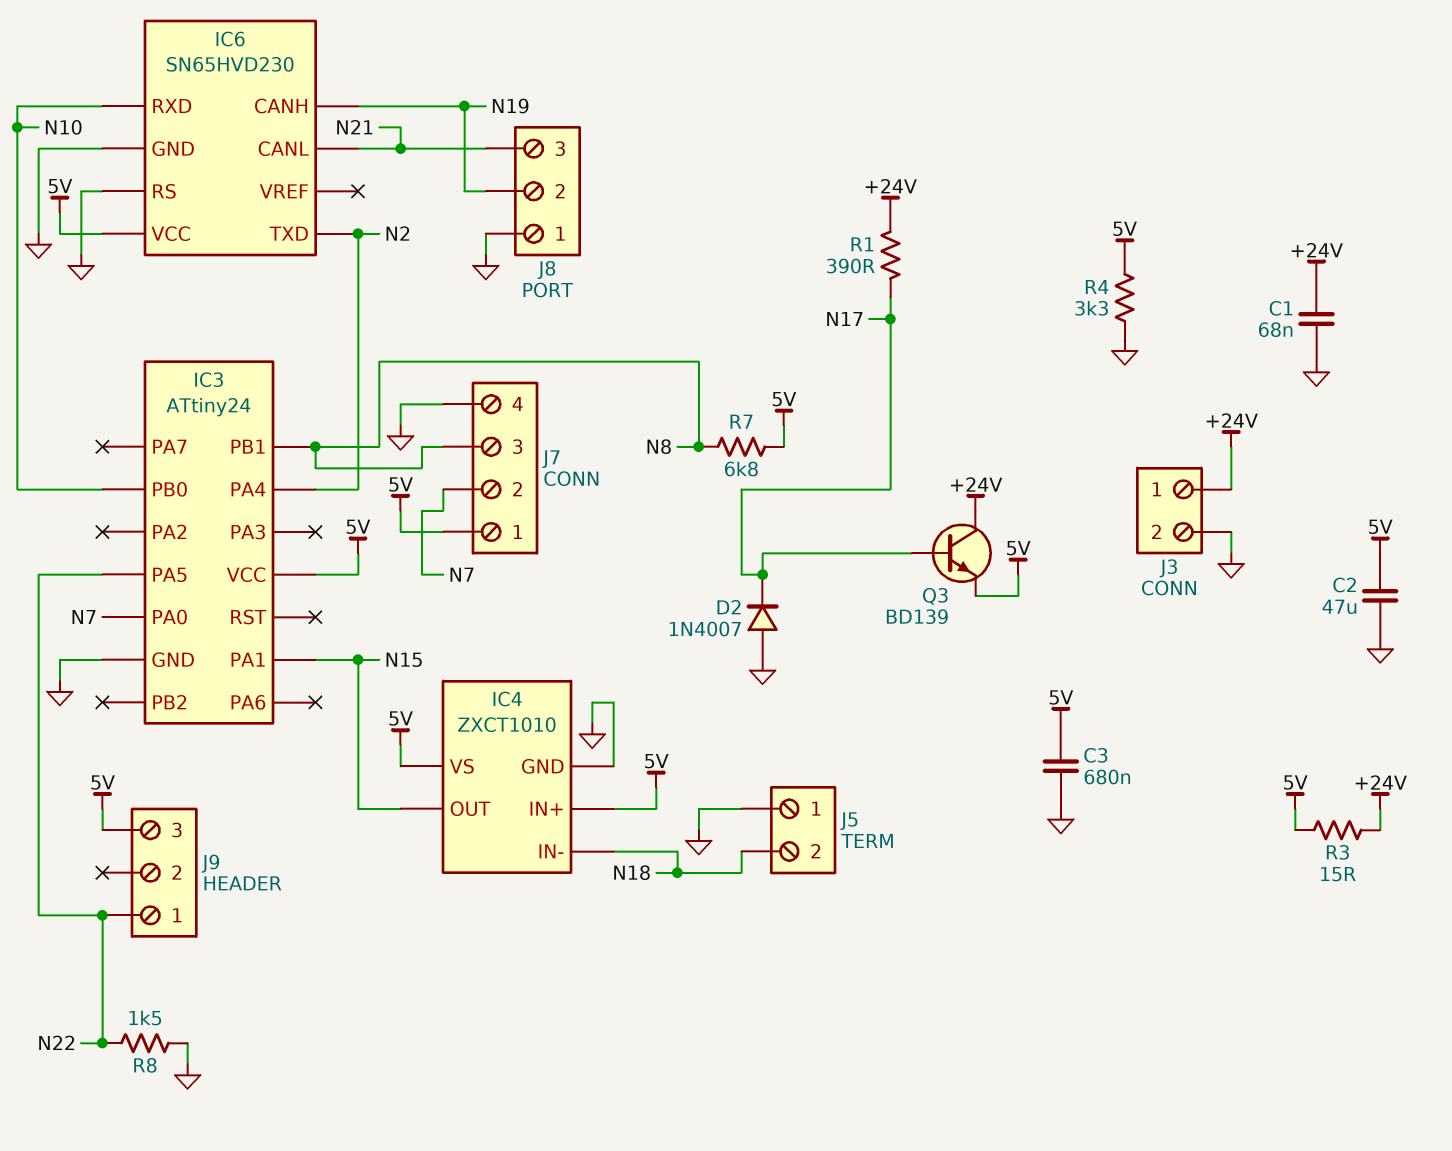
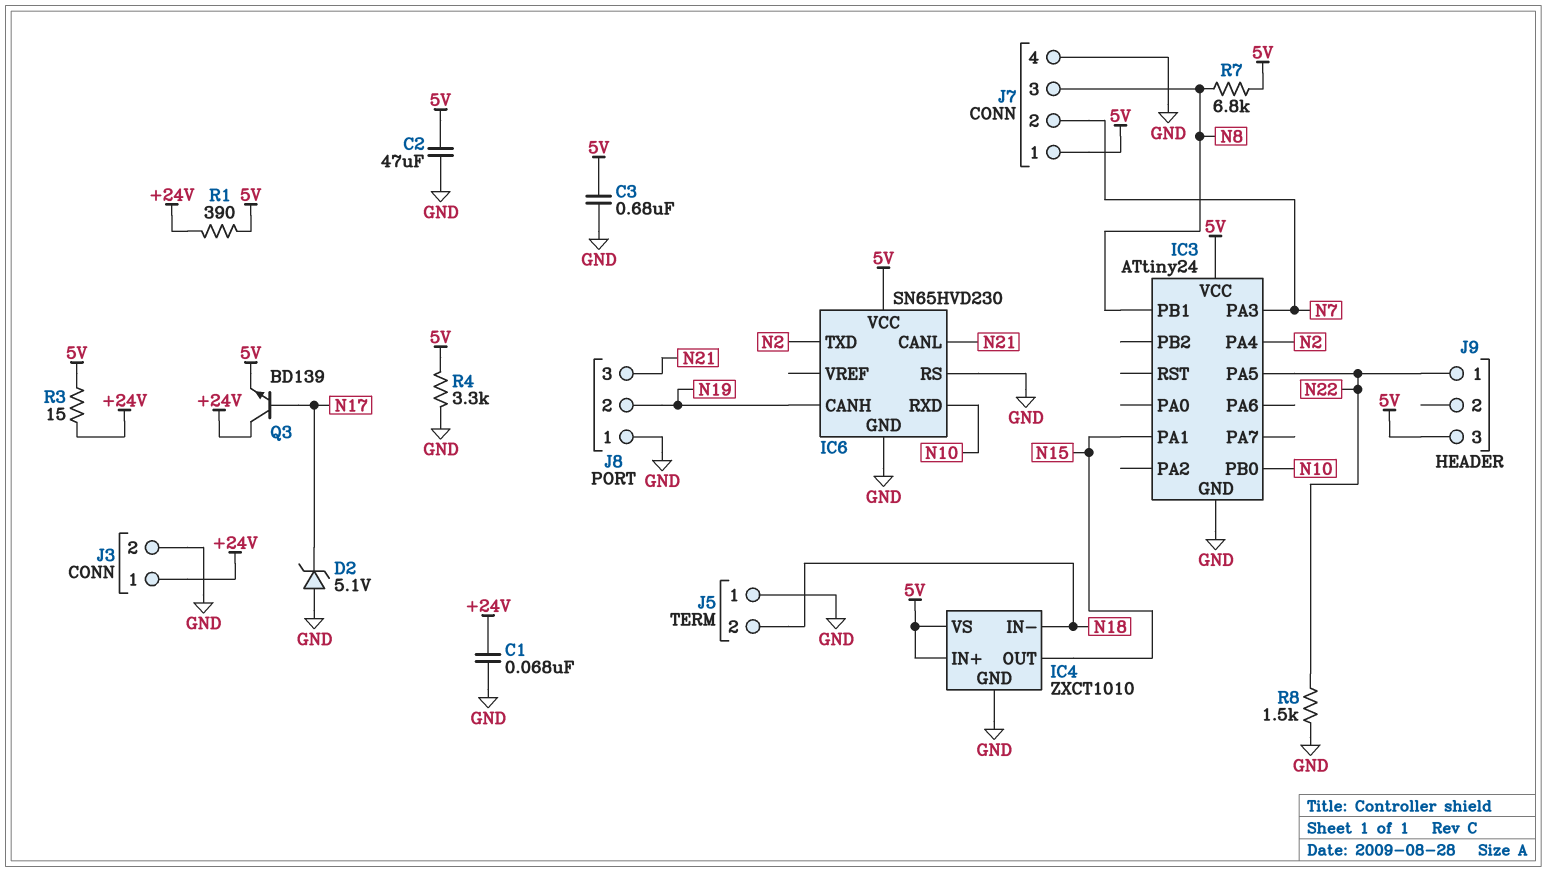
D2: diode 1N4007 (A GND, K N17) -> zener 5.1V (A GND, K N17)
IC3 pin PA0: N7 -> none
IC3 pin PA3: none -> N7
R1: 390 (+24V, N17) -> 390 (+24V, 5V)

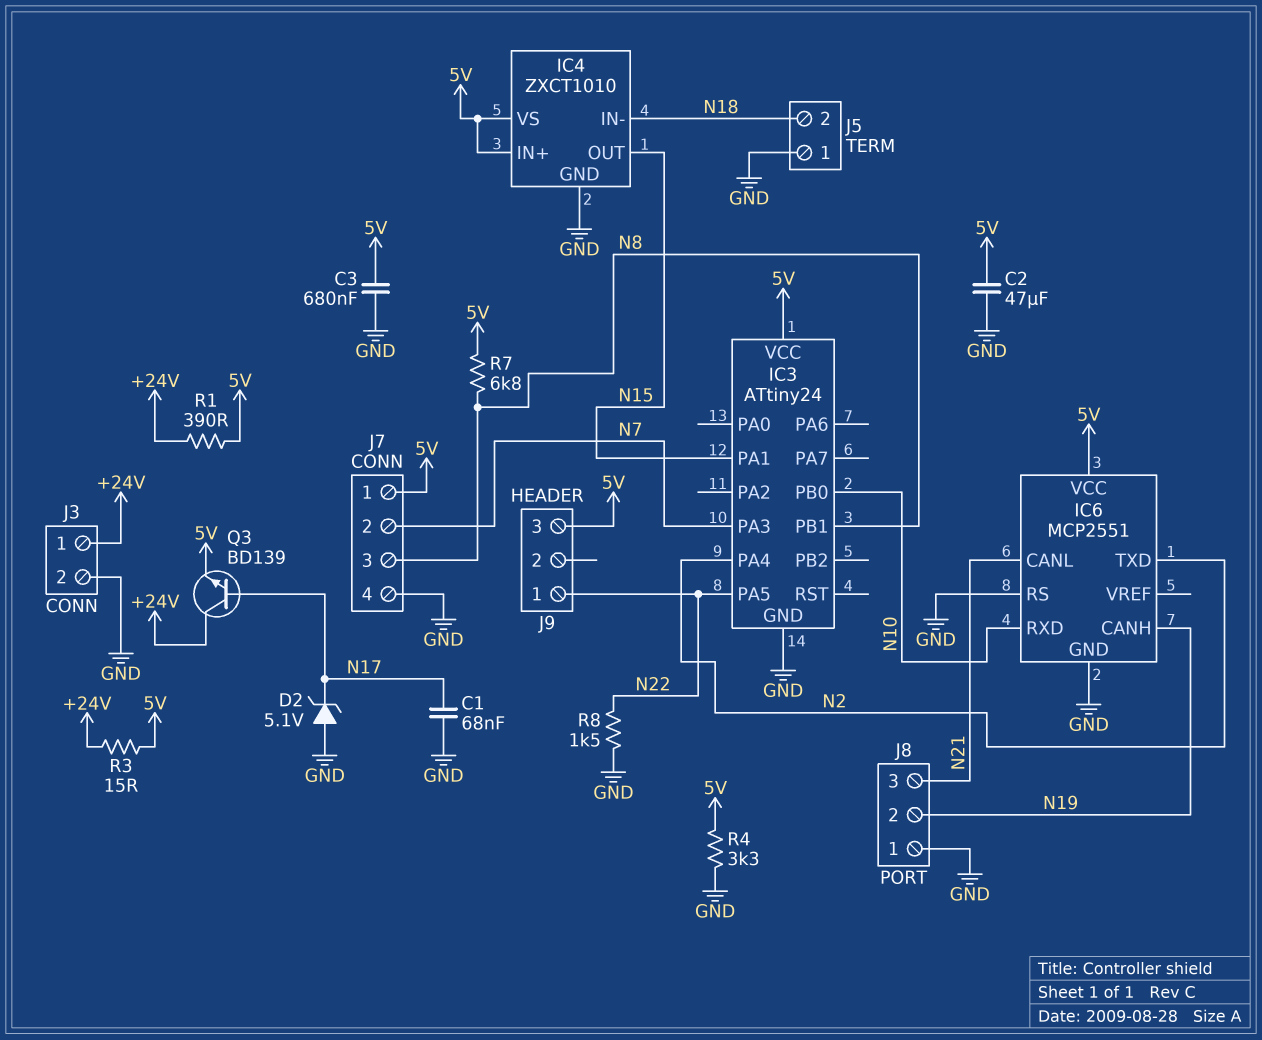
C1: 68nF (+24V, GND) -> 68nF (GND, N17)
IC6: SN65HVD230 -> MCP2551

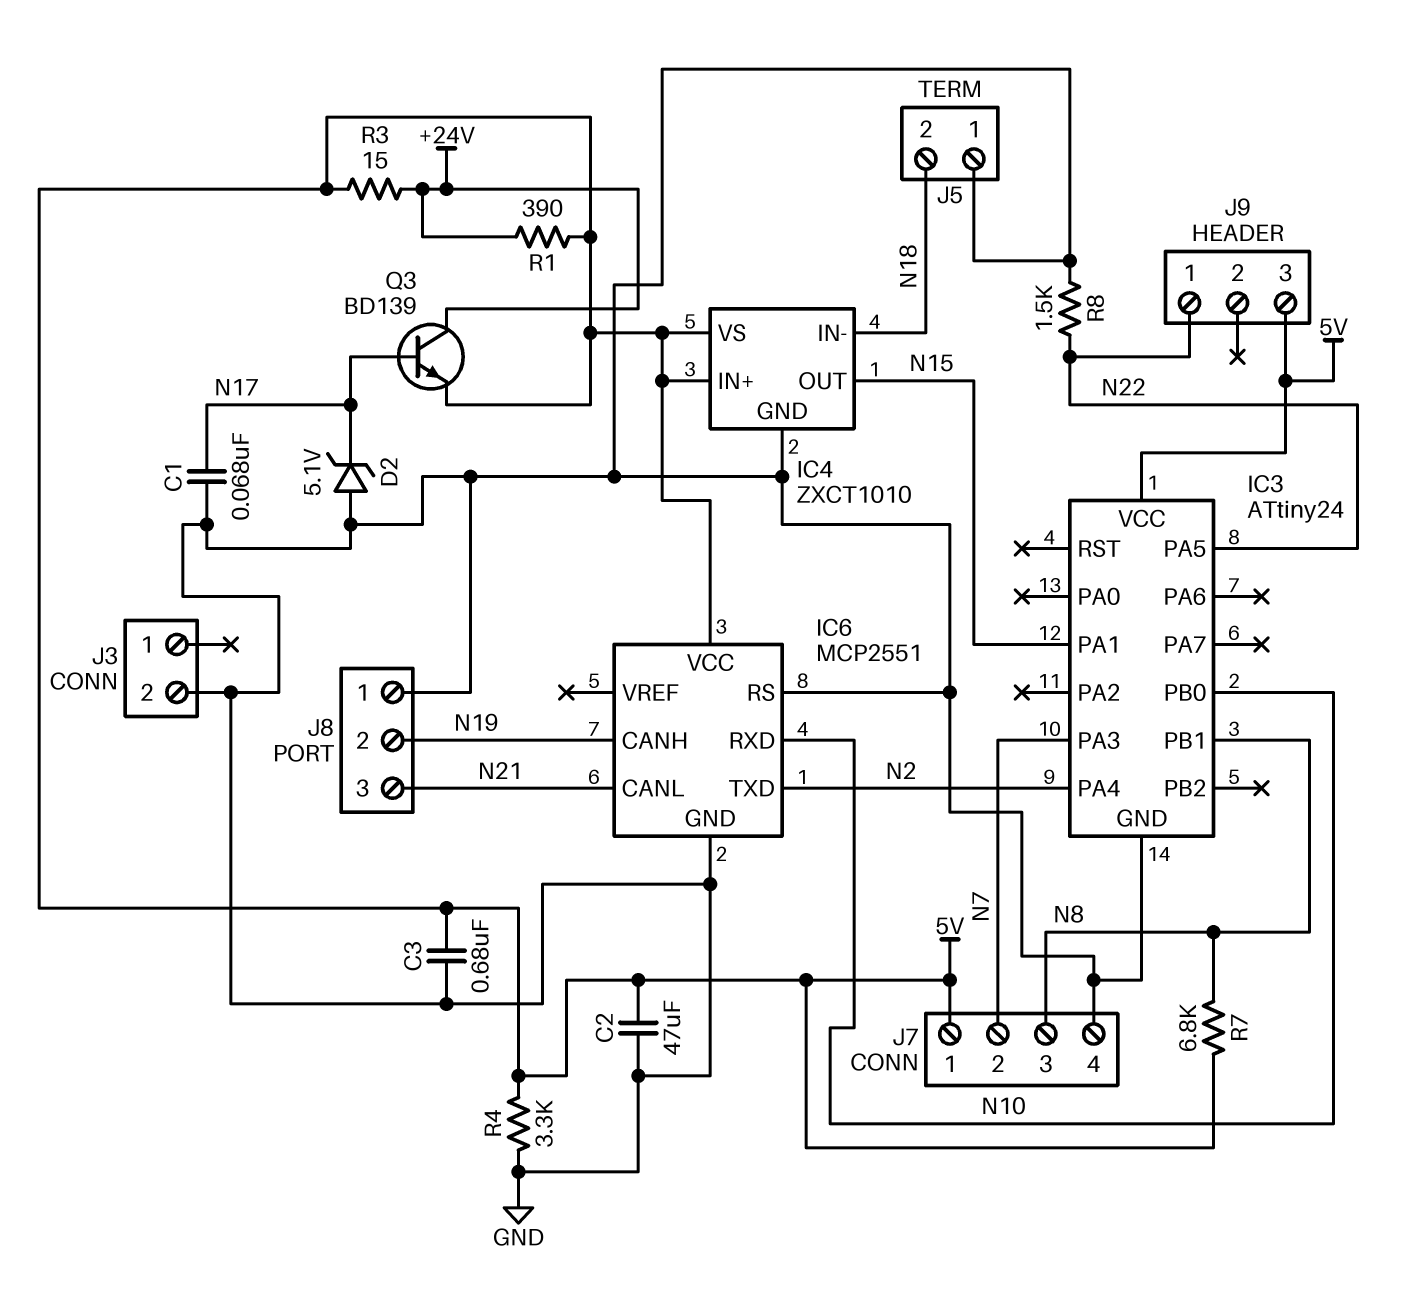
J3 pin 1: +24V -> none

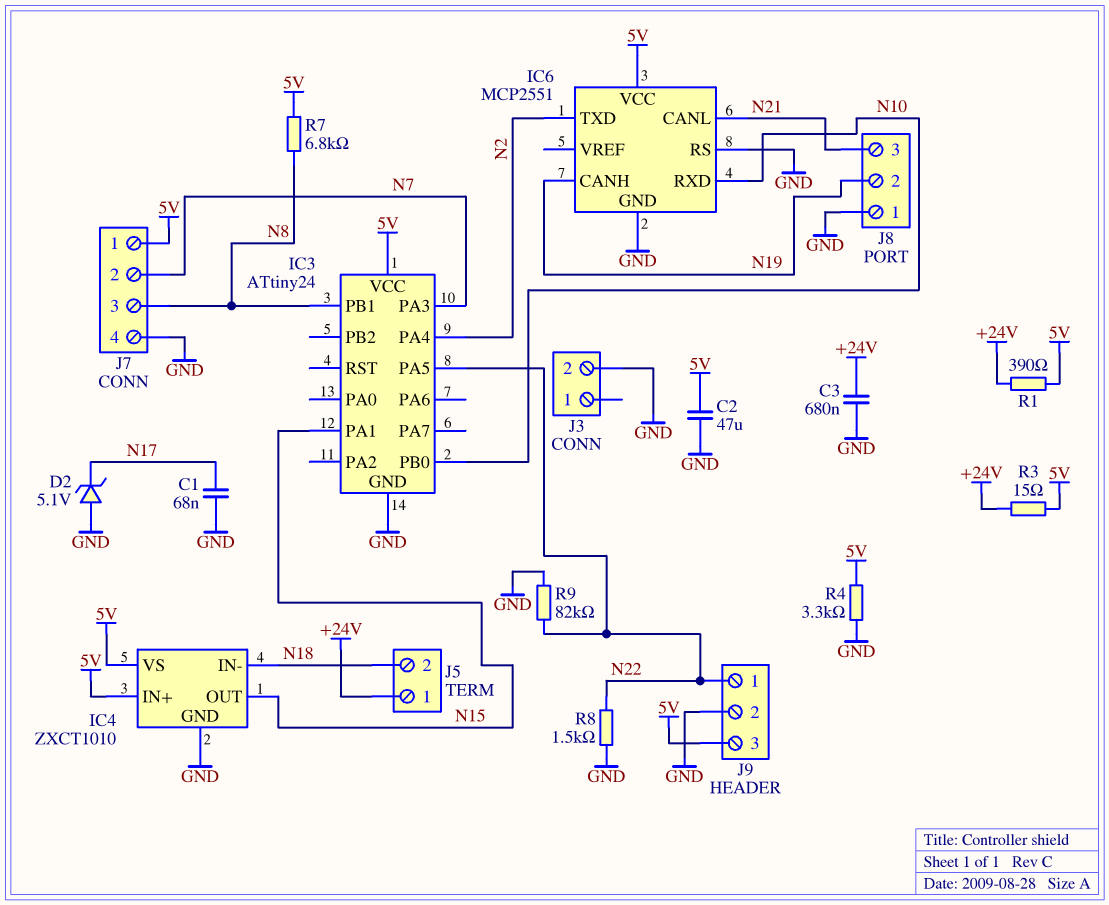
C3: 680nF (5V, GND) -> 680nF (+24V, GND)
J5 pin 1: GND -> +24V
J9 pin 2: none -> GND
Q3: NPN BD139 (B N17, C +24V, E 5V) -> none
R9: none -> 82k (GND, N22)

